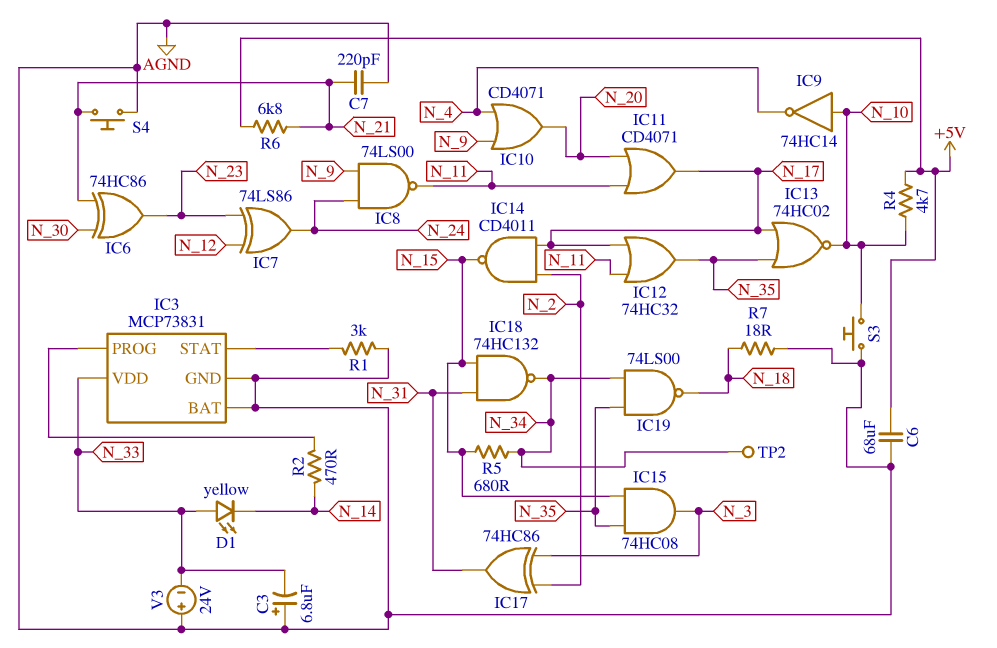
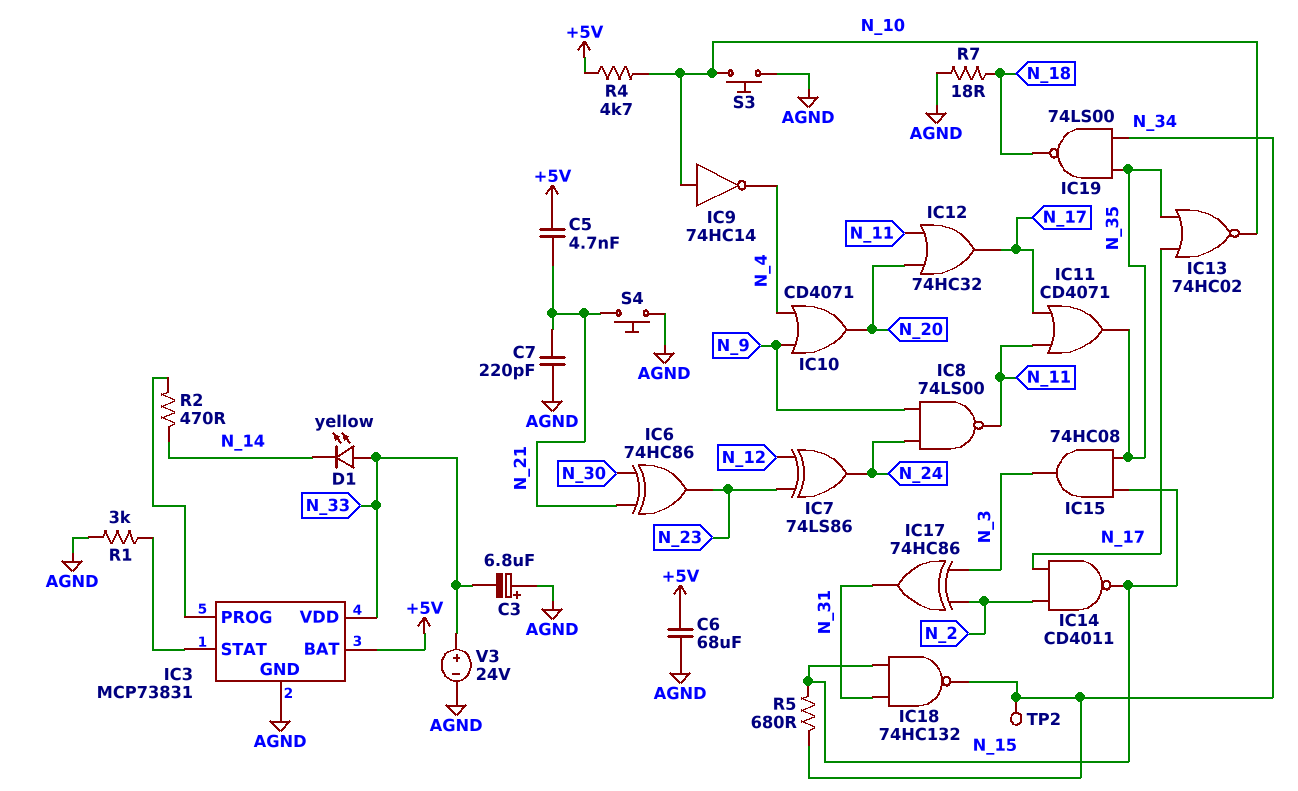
C5: none -> 4.7nF (+5V, N_21)
IC3 pin BAT: AGND -> +5V
IC11: OR CD4071 (in N_11, in N_20, out N_17) -> OR CD4071 (in N_11, in N_17, out N_35)
IC12: OR 74HC32 (in N_11, in N_17, out N_35) -> OR 74HC32 (in N_11, in N_20, out N_17)
R6: 6.8k (+5V, N_21) -> none
V3: 24V (plus AGND, minus N_33) -> 24V (plus N_33, minus AGND)

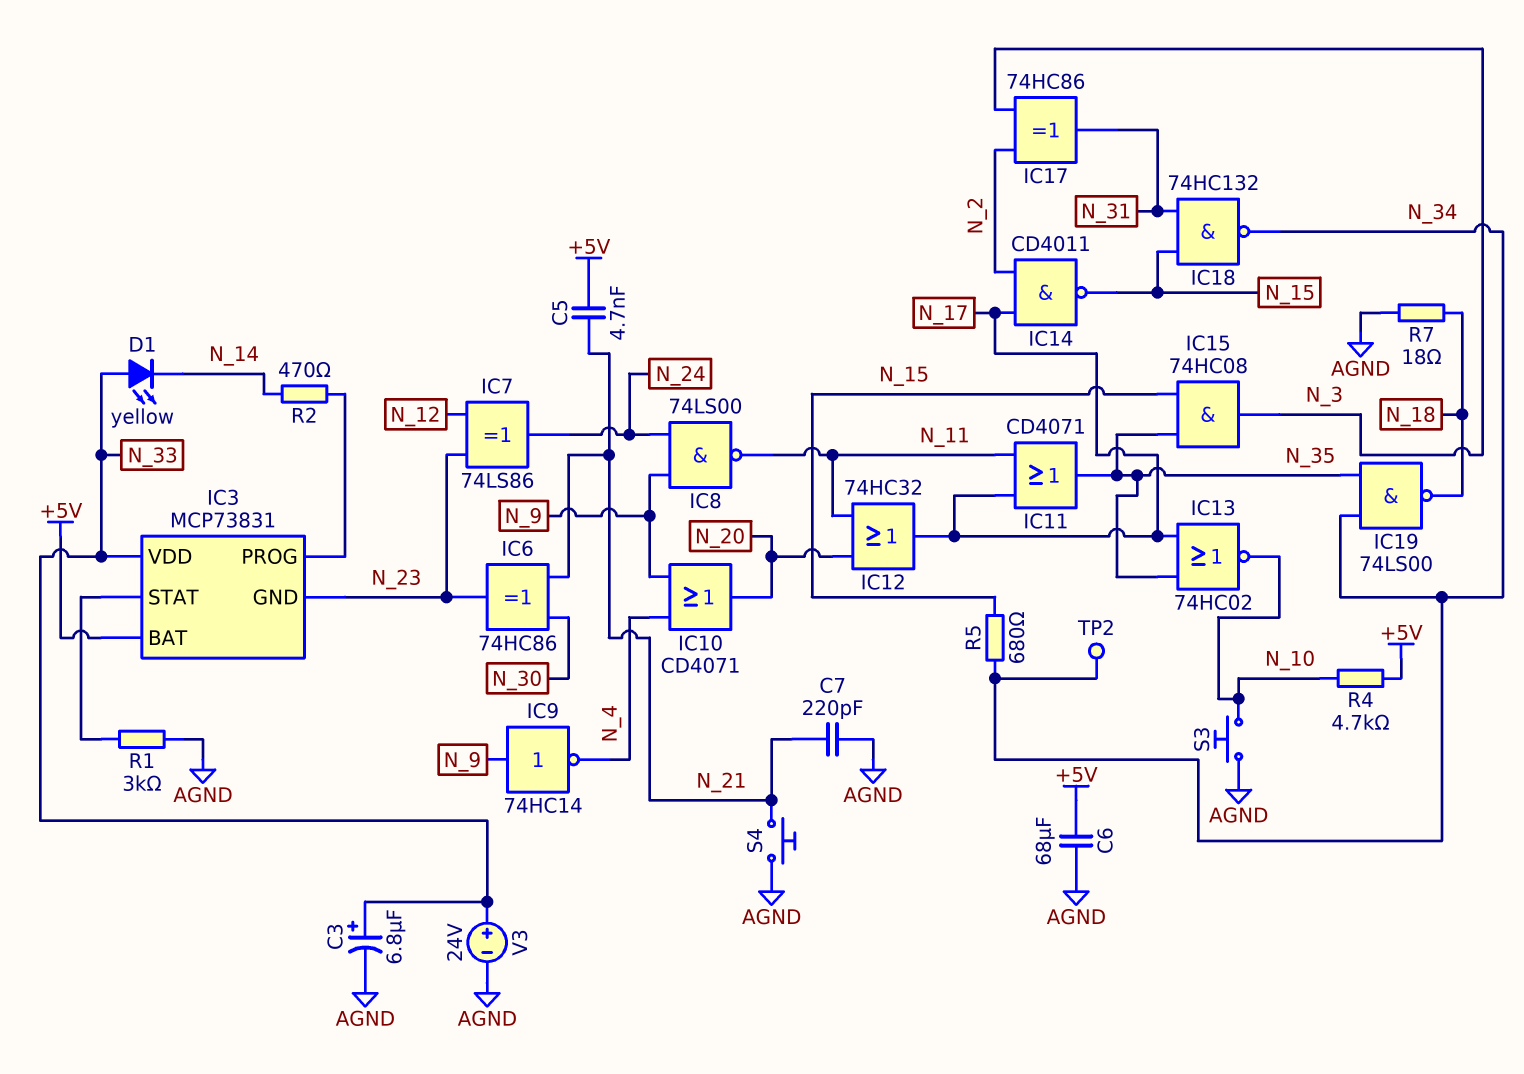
C3: 6.8uF (plus AGND, minus N_33) -> 6.8uF (plus N_33, minus AGND)
IC3 pin GND: AGND -> N_23
IC9: NOT 74HC14 (in N_10, out N_4) -> NOT 74HC14 (in N_9, out N_4)

